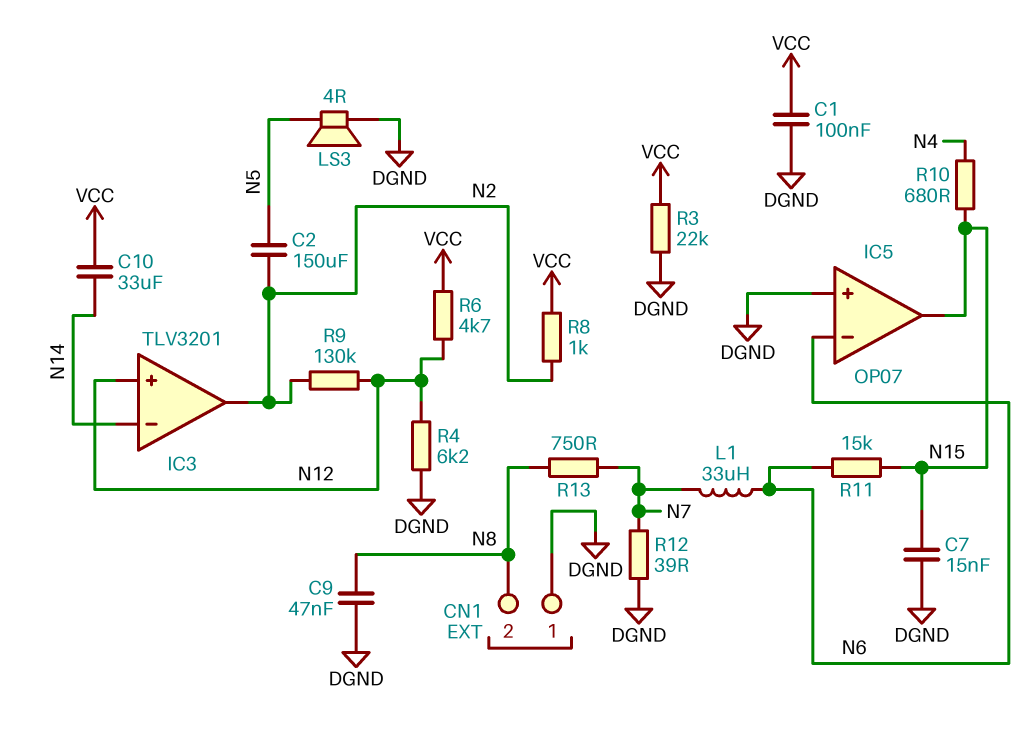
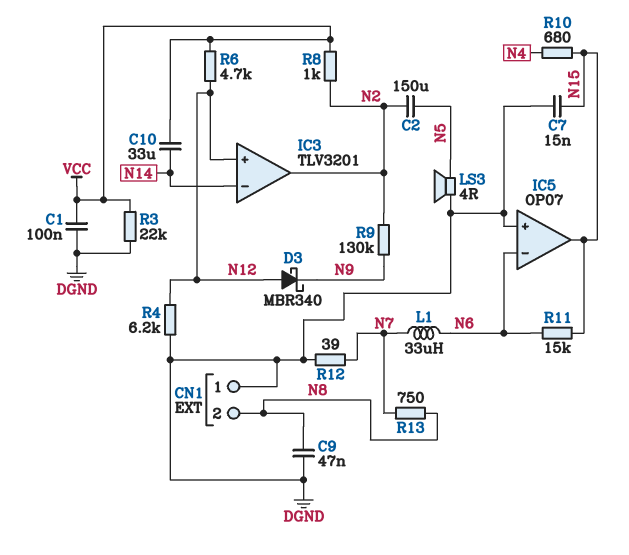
D3: none -> schottky MBR340 (A N12, K N9)
R9: 130k (N2, N12) -> 130k (N2, N9)

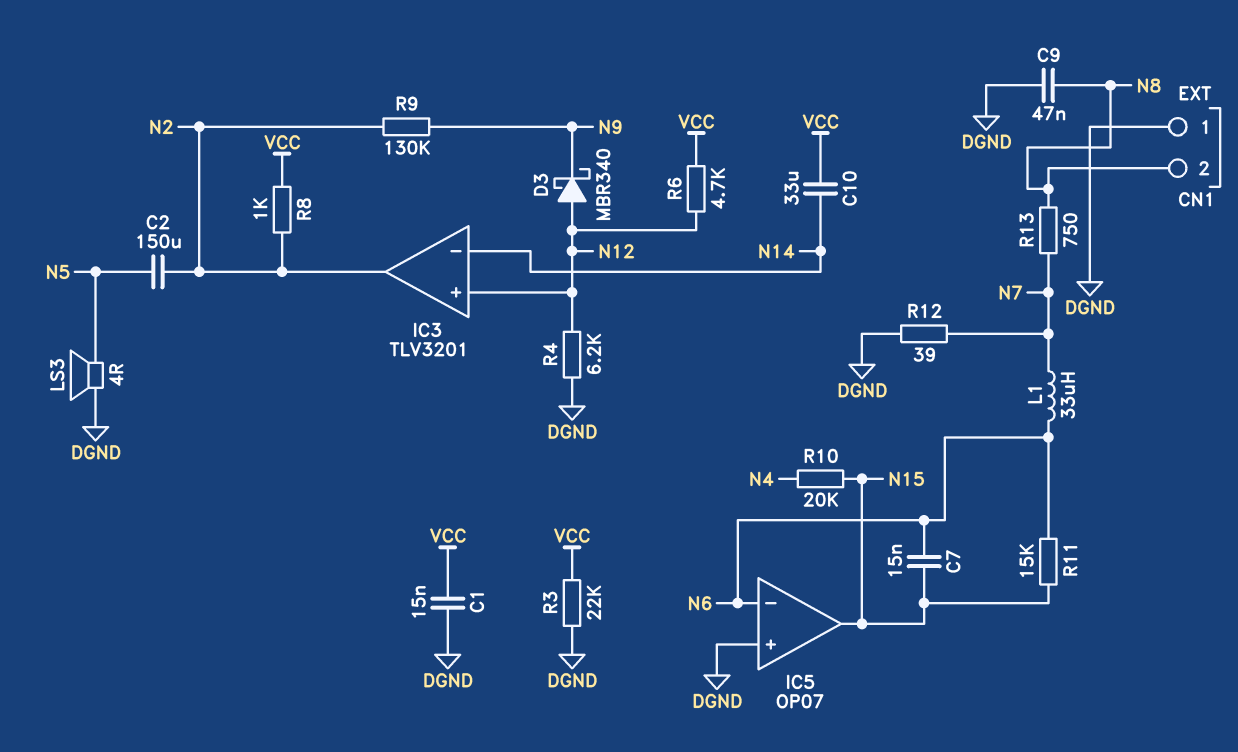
C1: 100nF (DGND, VCC) -> 15nF (DGND, VCC)
C7: 15nF (DGND, N15) -> 15nF (N6, N15)
R10: 680 (N4, N15) -> 20k (N4, N15)

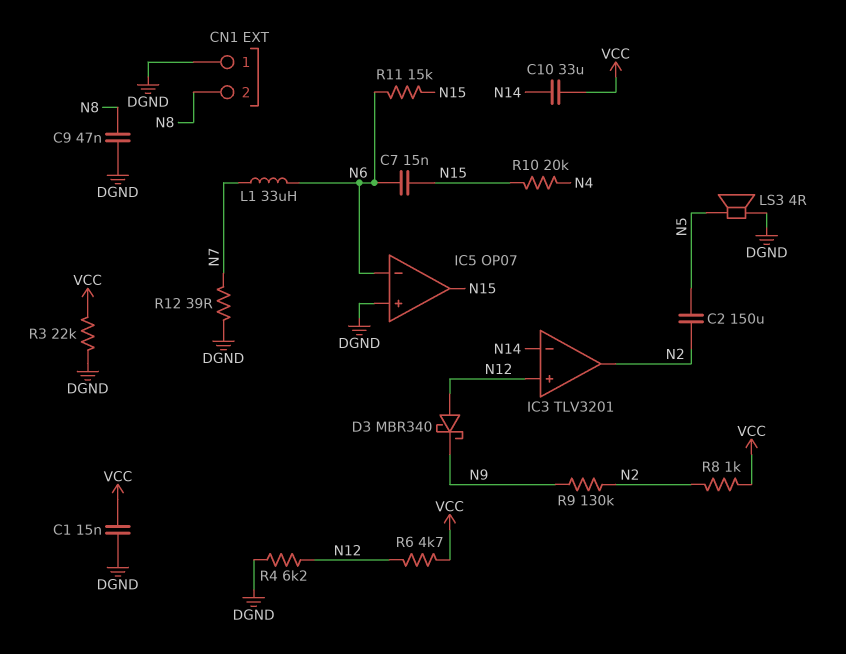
R13: 750 (N7, N8) -> none

